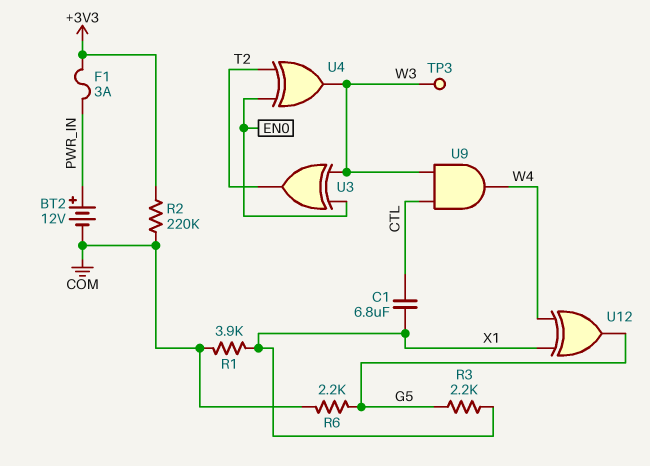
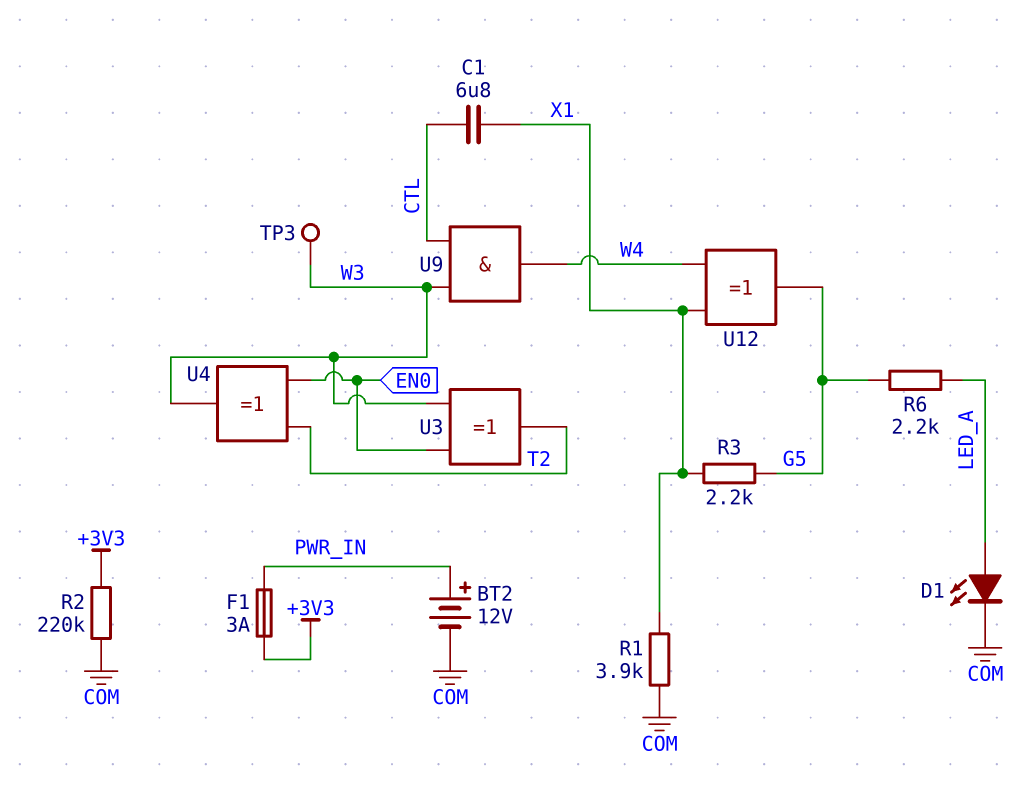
D1: none -> LED (A LED_A, K COM)
R6: 2.2k (COM, G5) -> 2.2k (G5, LED_A)

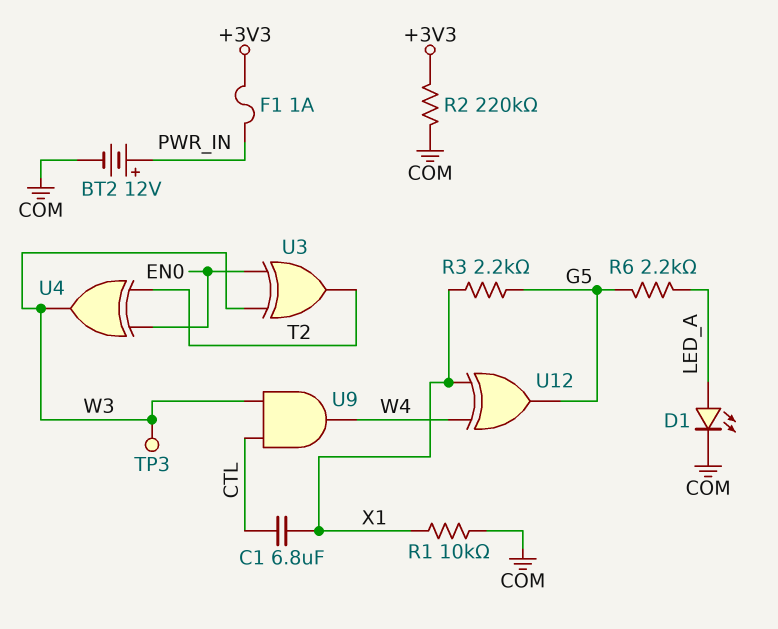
F1: 3A (+3V3, PWR_IN) -> 1A (+3V3, PWR_IN)
R1: 3.9k (COM, X1) -> 10k (COM, X1)

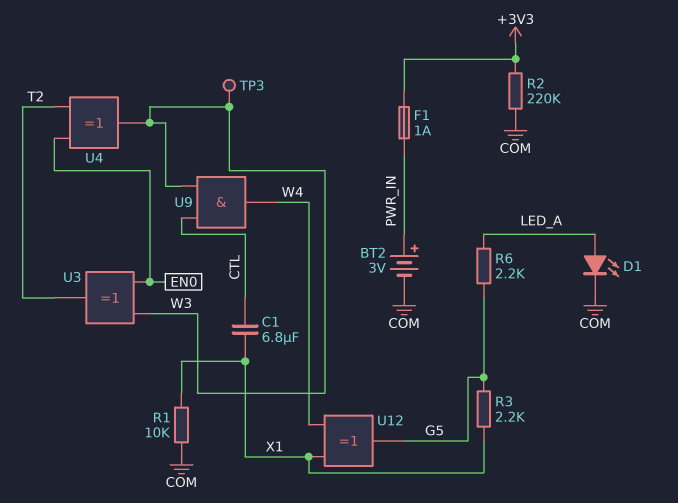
BT2: 12V (plus PWR_IN, minus COM) -> 3V (plus PWR_IN, minus COM)

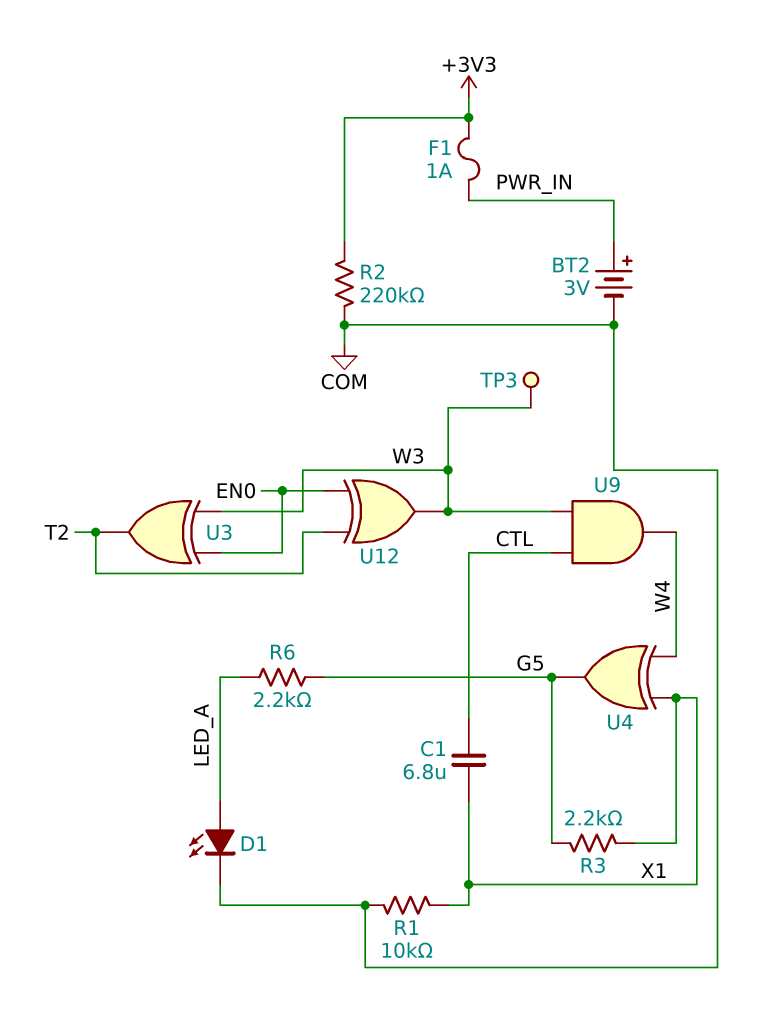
U4: XOR (in EN0, in T2, out W3) -> XOR (in W4, in X1, out G5)
U12: XOR (in W4, in X1, out G5) -> XOR (in EN0, in T2, out W3)

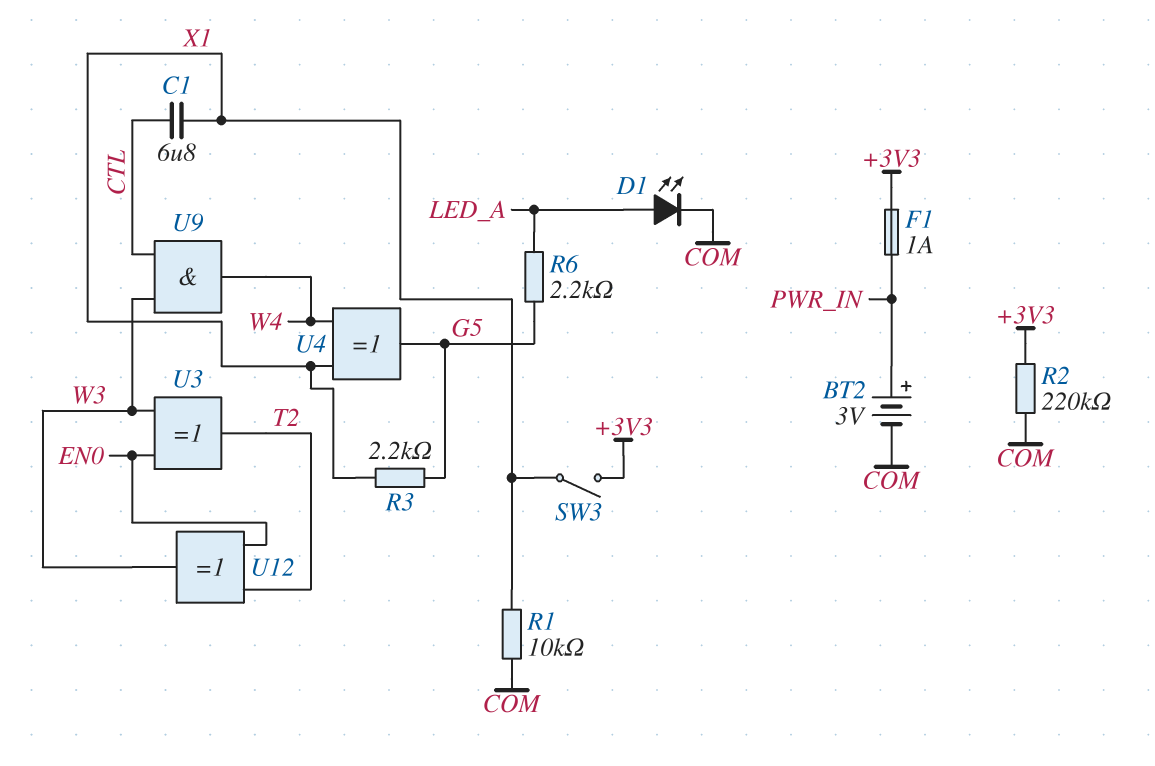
SW3: none -> switch (+3V3, X1)
TP3: test point (W3) -> none

